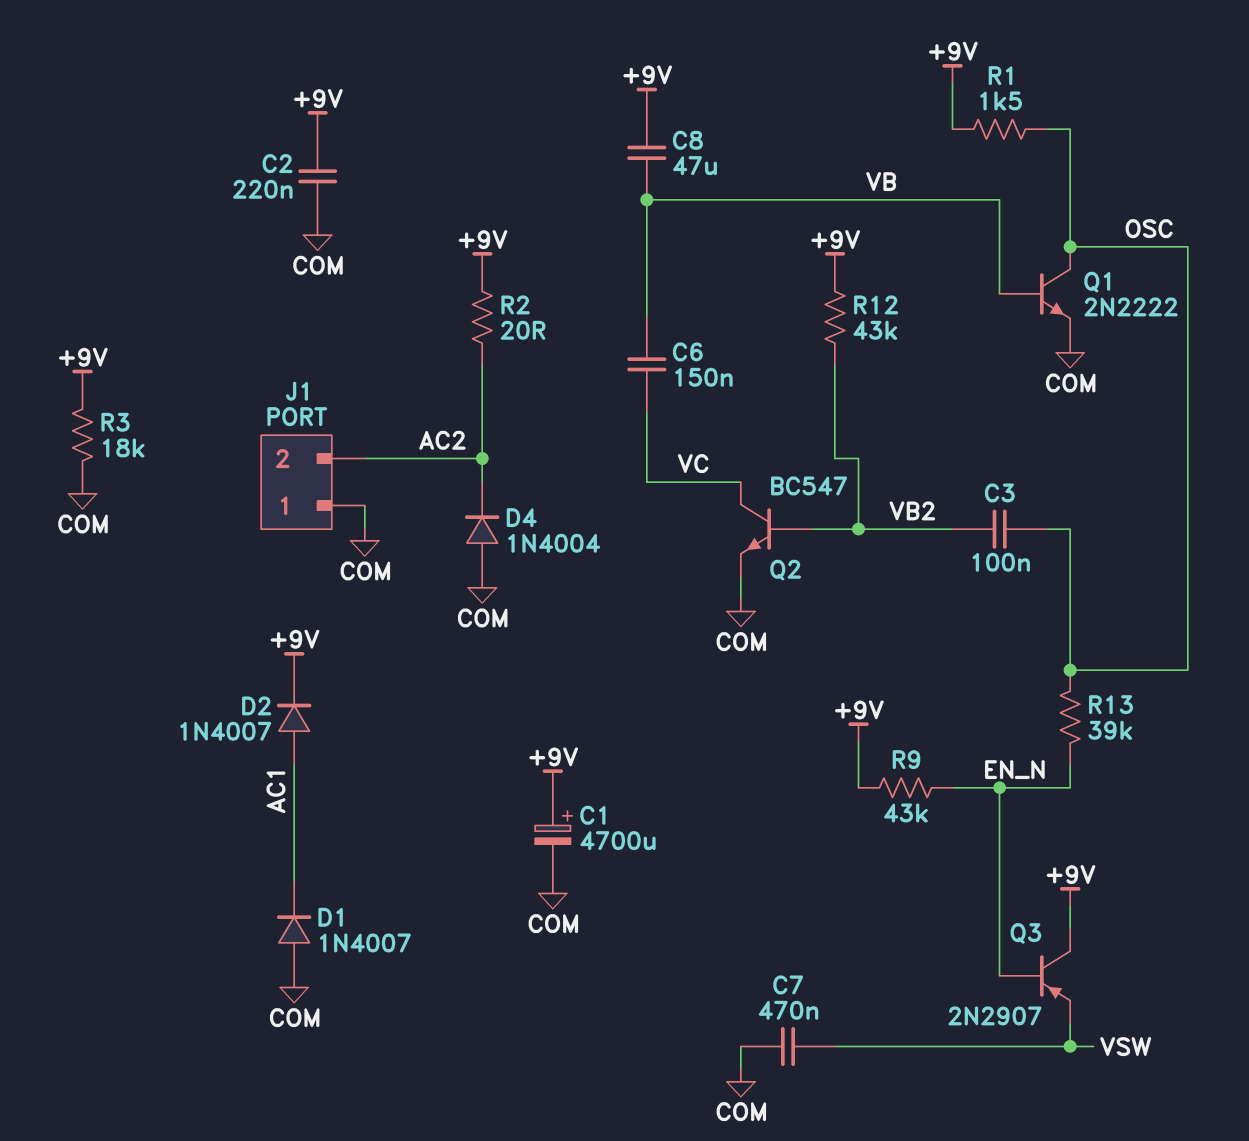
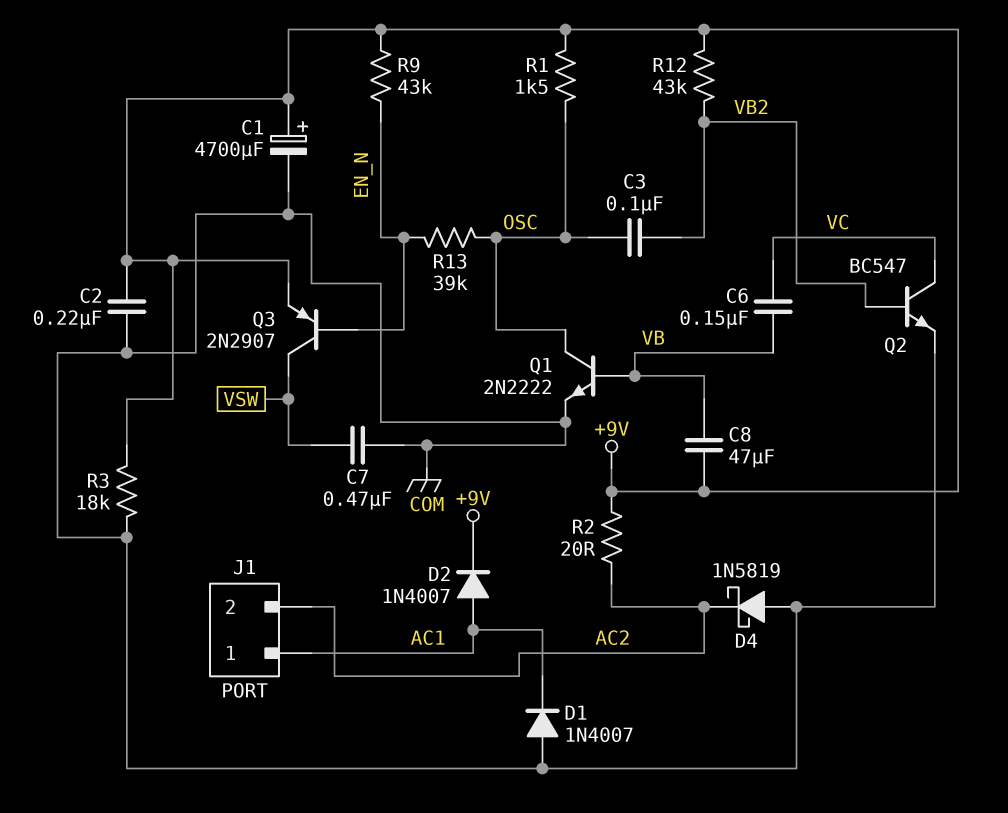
D4: diode 1N4004 (A COM, K AC2) -> schottky 1N5819 (A COM, K AC2)
J1 pin 1: COM -> AC1
Q3: PNP 2N2907 (B EN_N, C +9V, E VSW) -> PNP 2N2907 (B EN_N, C VSW, E +9V)

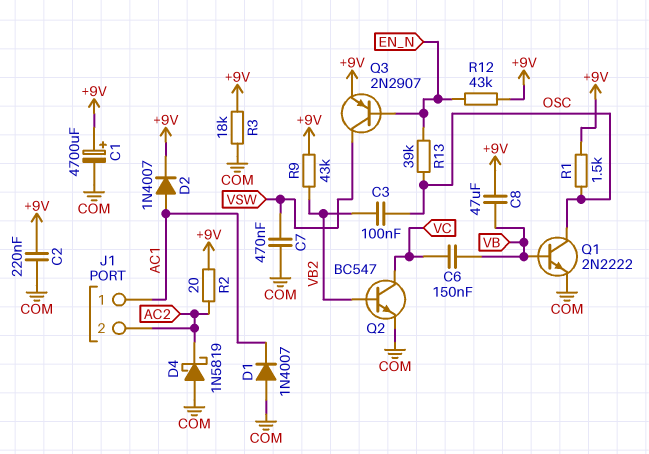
R9: 43k (+9V, EN_N) -> 43k (+9V, VB2)
R12: 43k (+9V, VB2) -> 43k (+9V, EN_N)

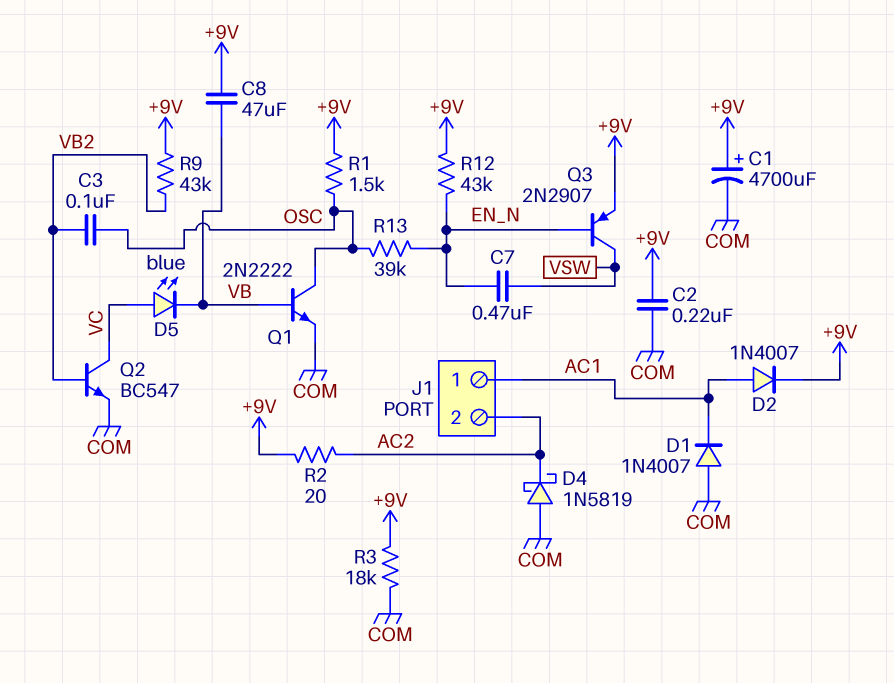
C6: 150nF (VB, VC) -> none
C7: 470nF (COM, VSW) -> 470nF (EN_N, VSW)
D5: none -> LED blue (A VC, K VB)

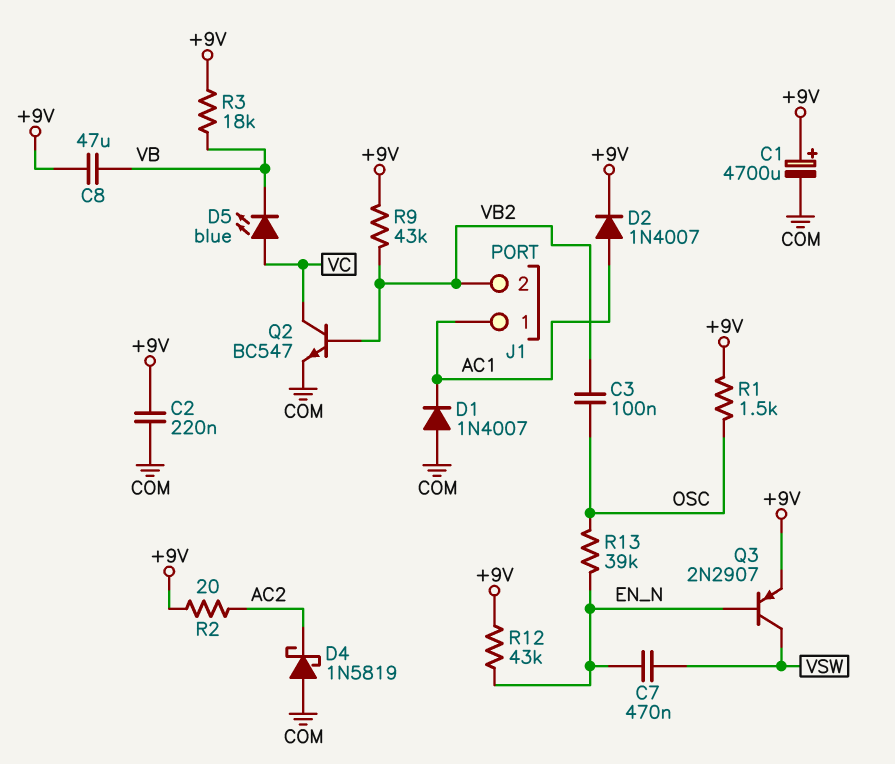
J1 pin 2: AC2 -> VB2
Q1: NPN 2N2222 (B VB, C OSC, E COM) -> none
R3: 18k (+9V, COM) -> 18k (+9V, VB)

